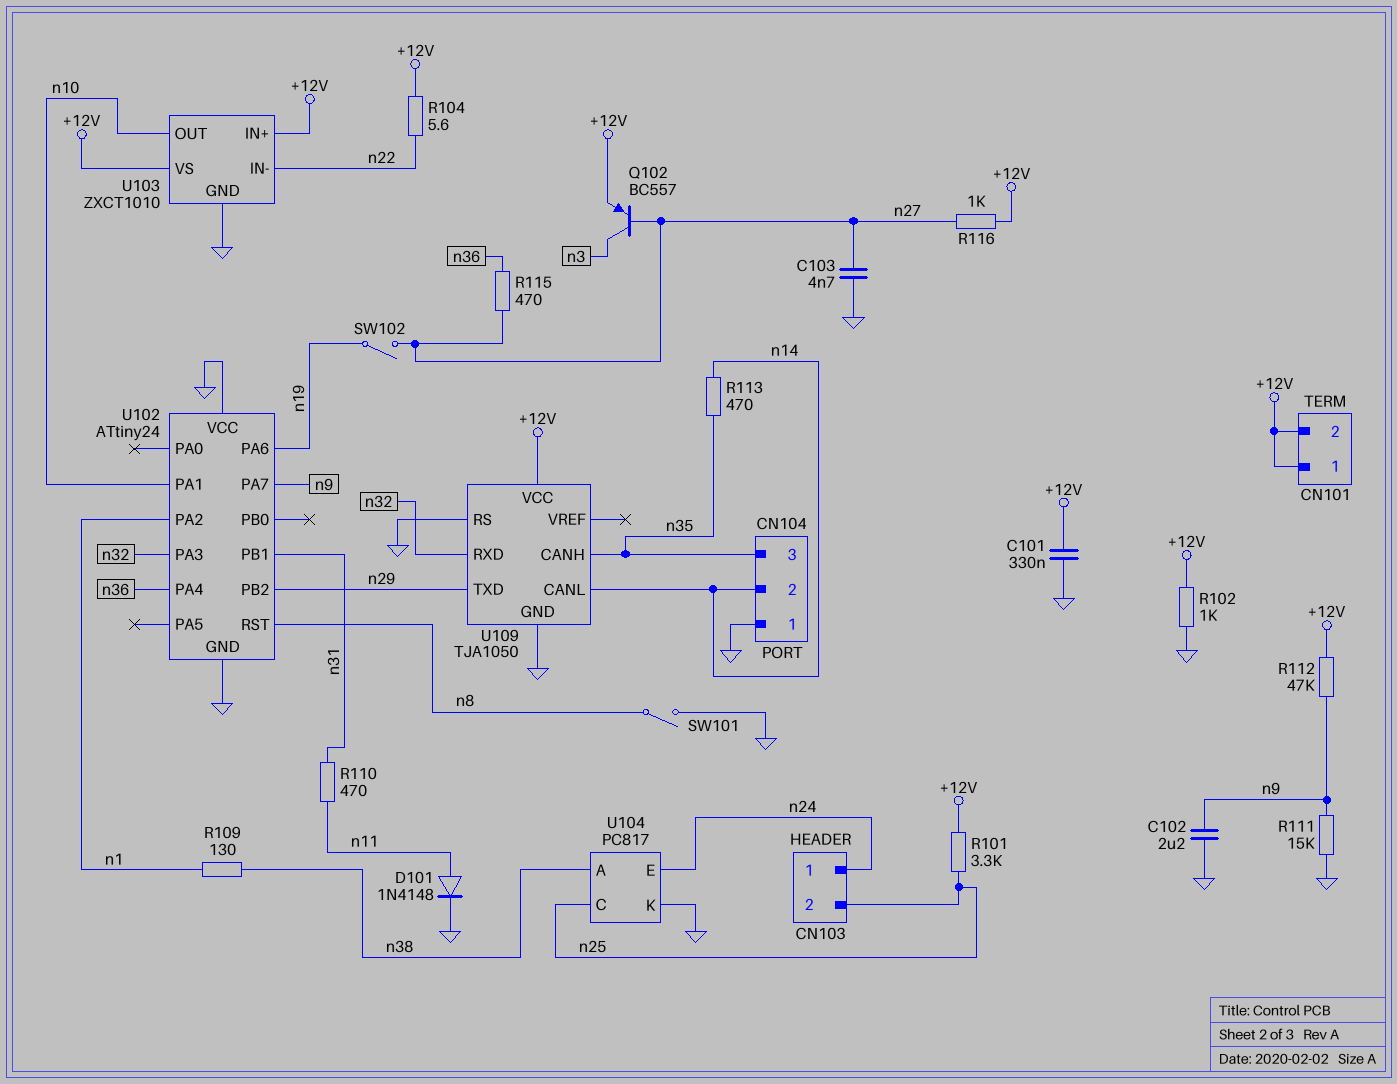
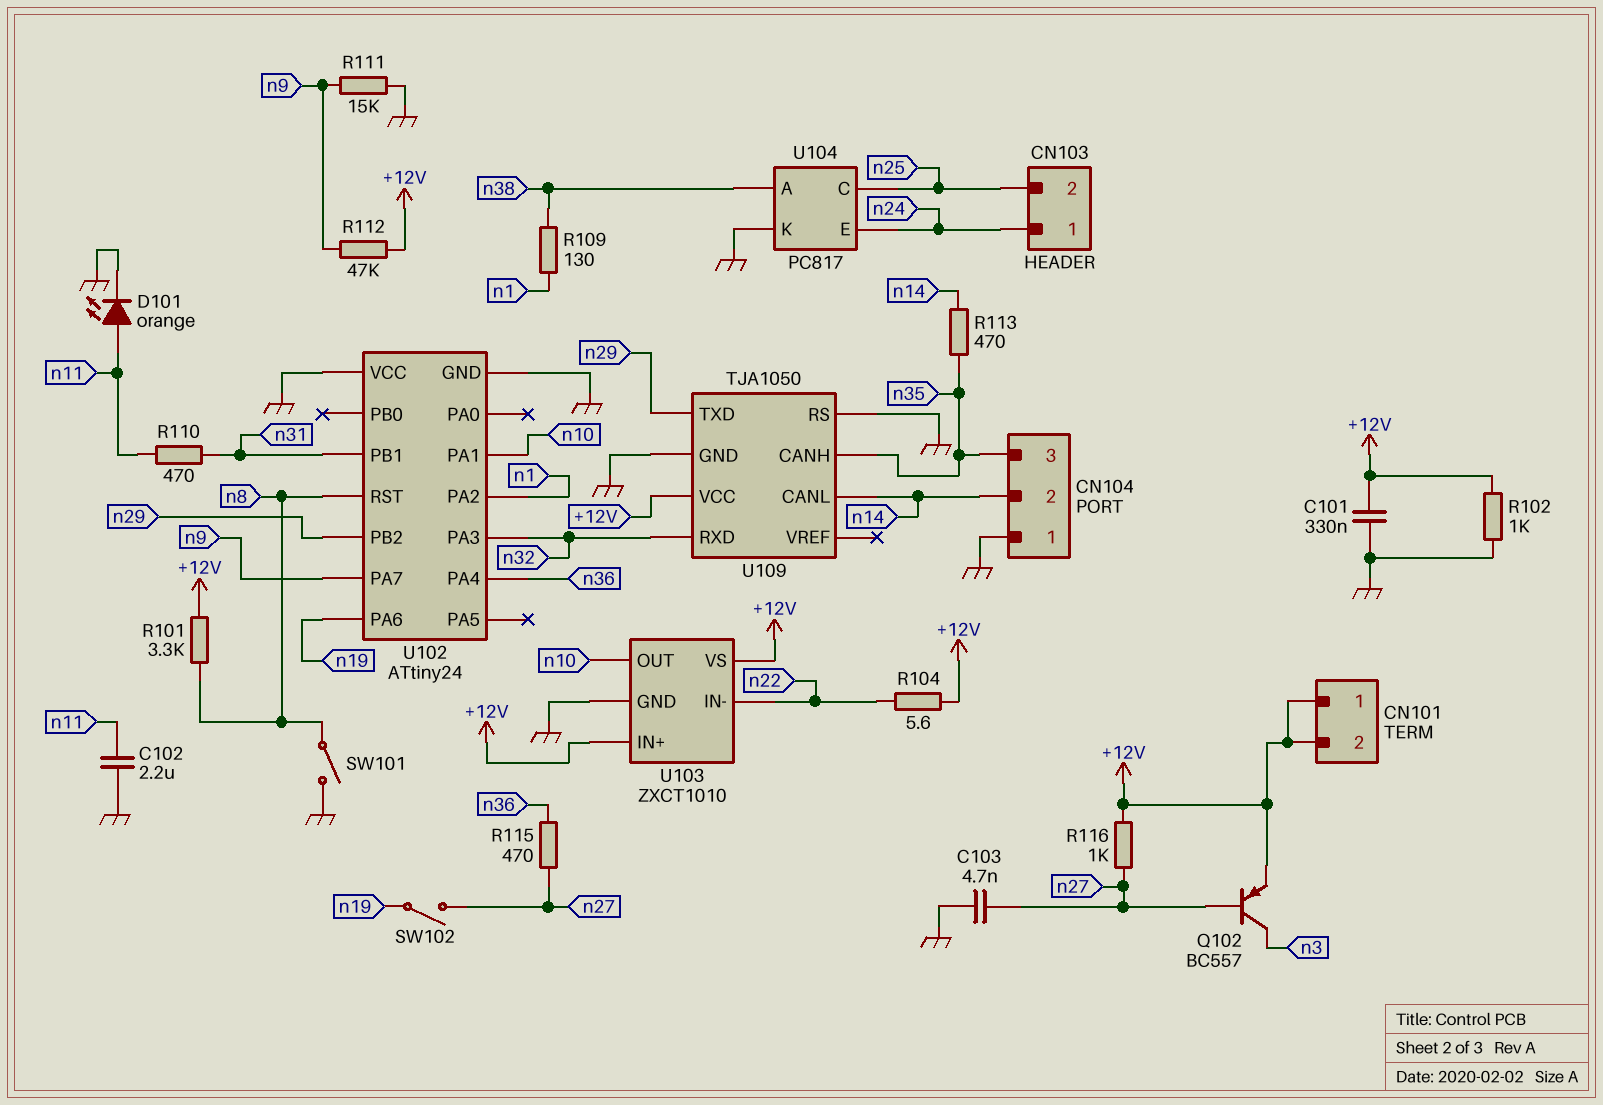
C102: 2.2uF (GND, n9) -> 2.2uF (GND, n11)
D101: diode 1N4148 (A n11, K GND) -> LED orange (A n11, K GND)
R101: 3.3k (+12V, n25) -> 3.3k (+12V, n8)

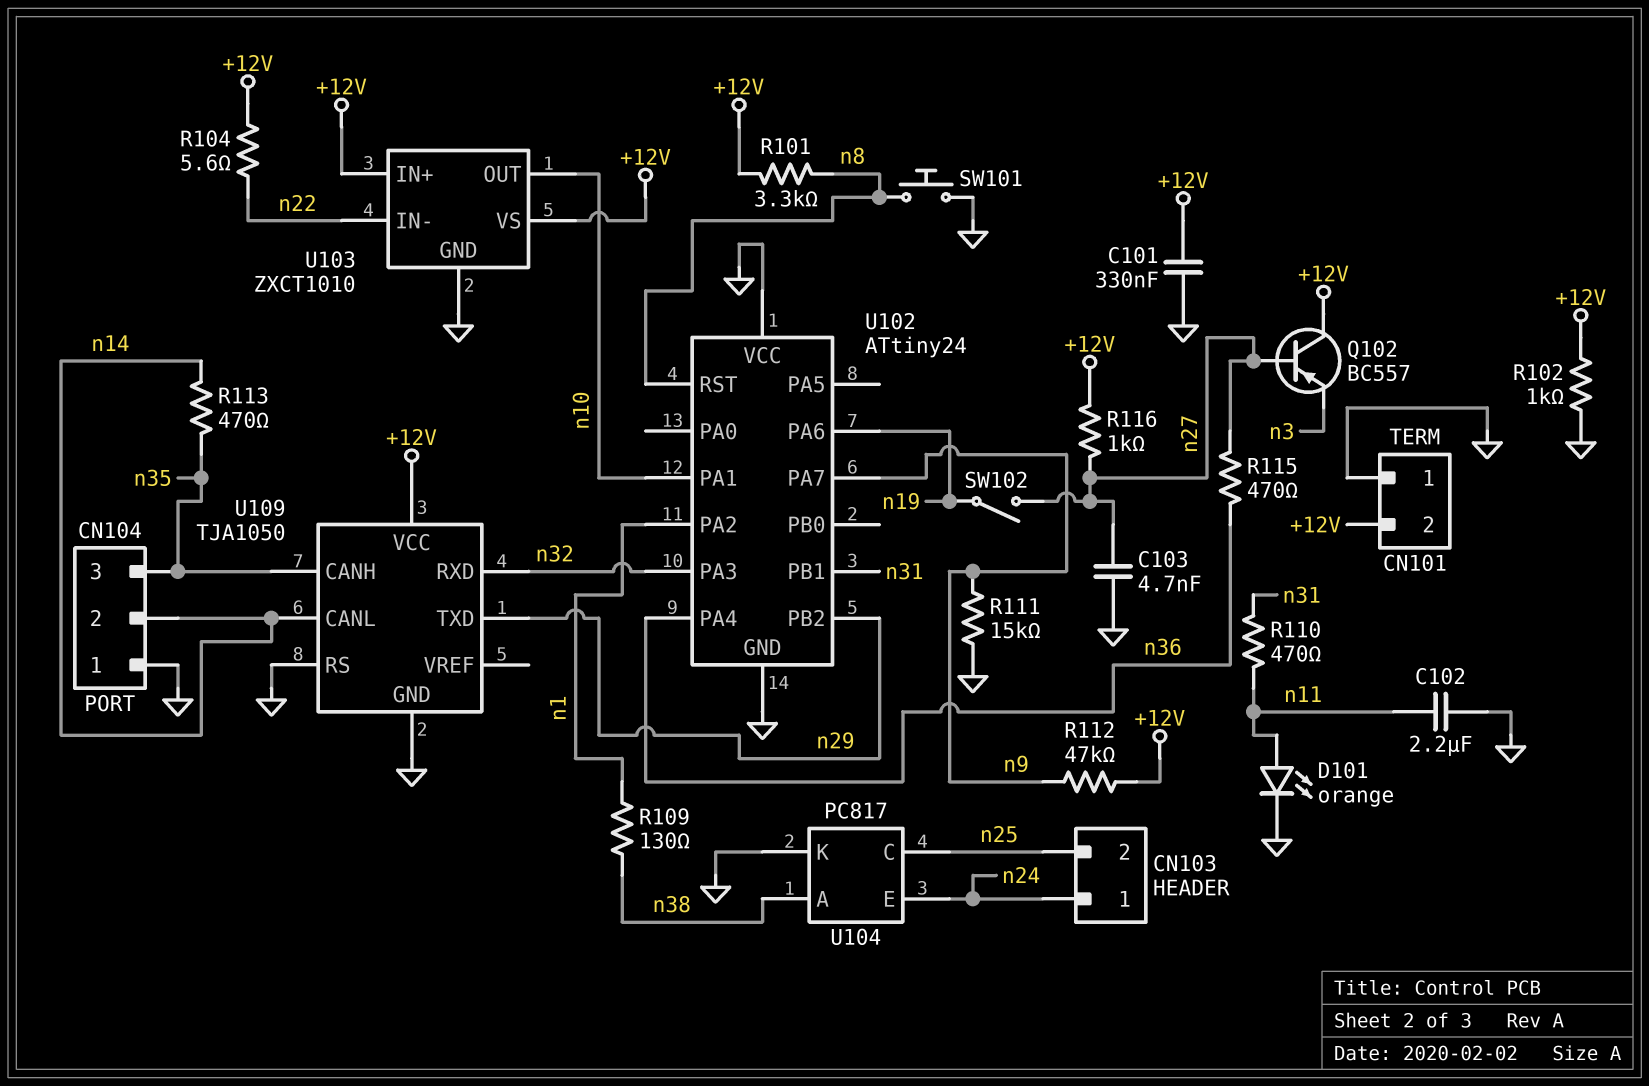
CN101 pin 1: +12V -> GND
Q102: PNP BC557 (B n27, C n3, E +12V) -> PNP BC557 (B n27, C +12V, E n3)
SW101: switch (GND, n8) -> button (GND, n8)

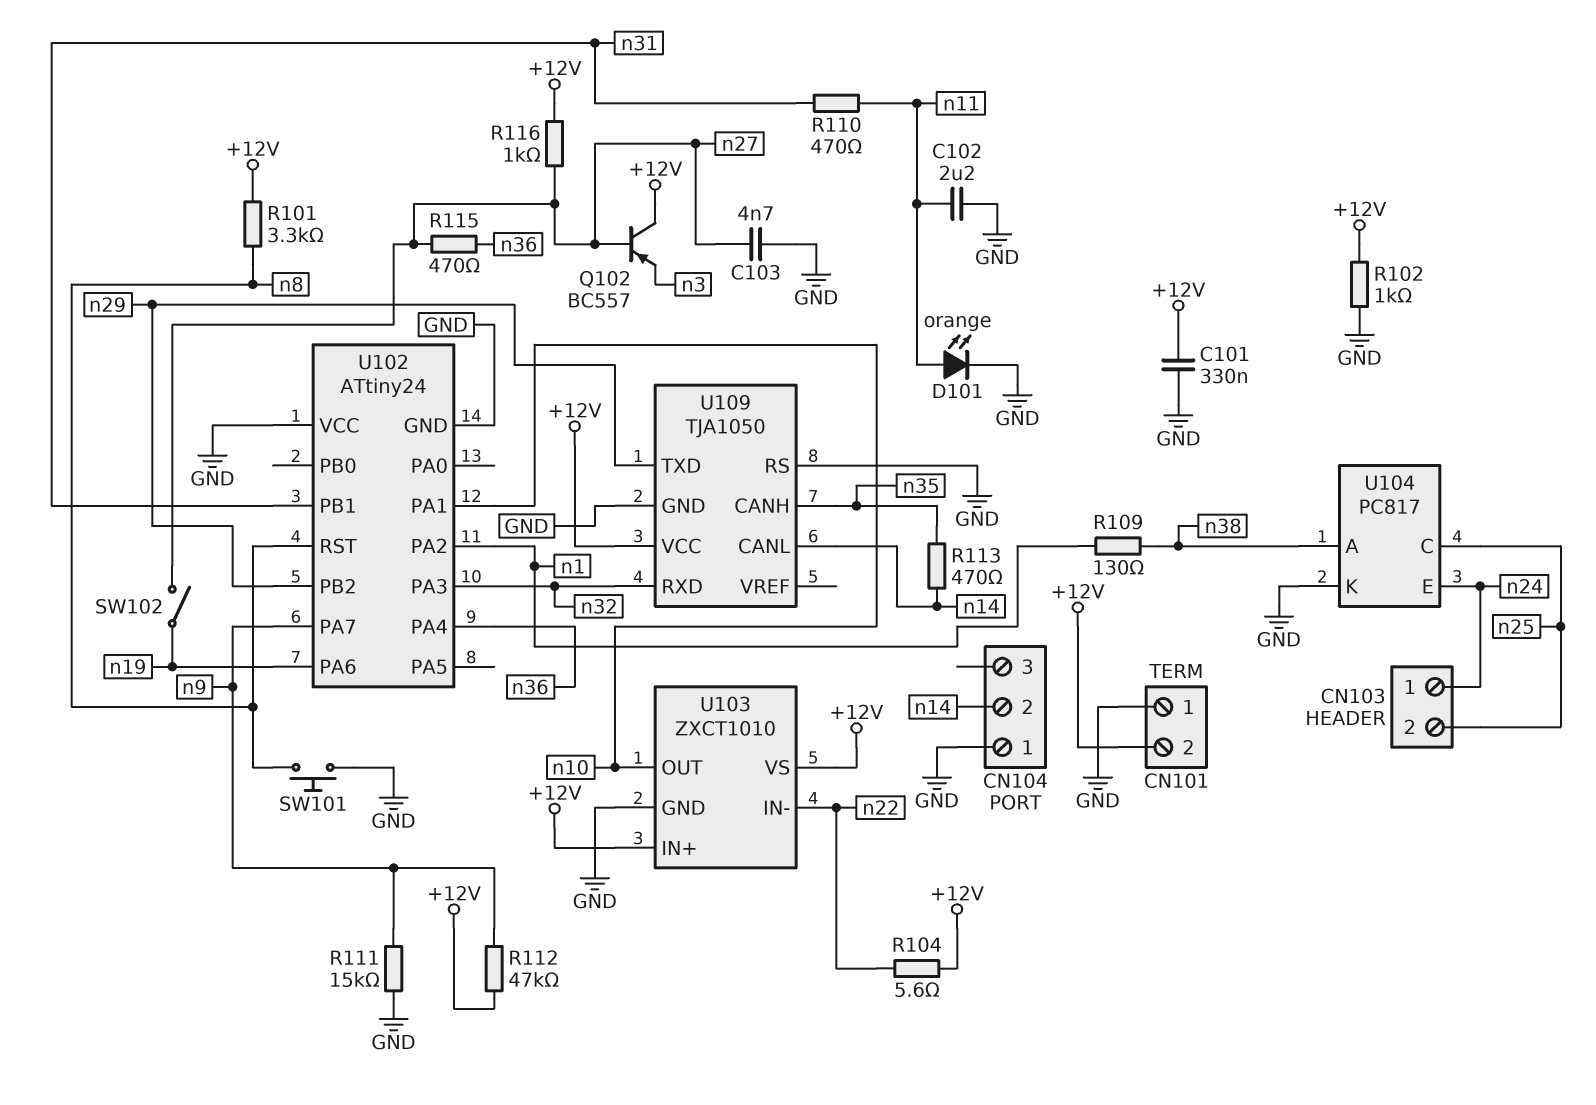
CN104 pin 3: n35 -> none

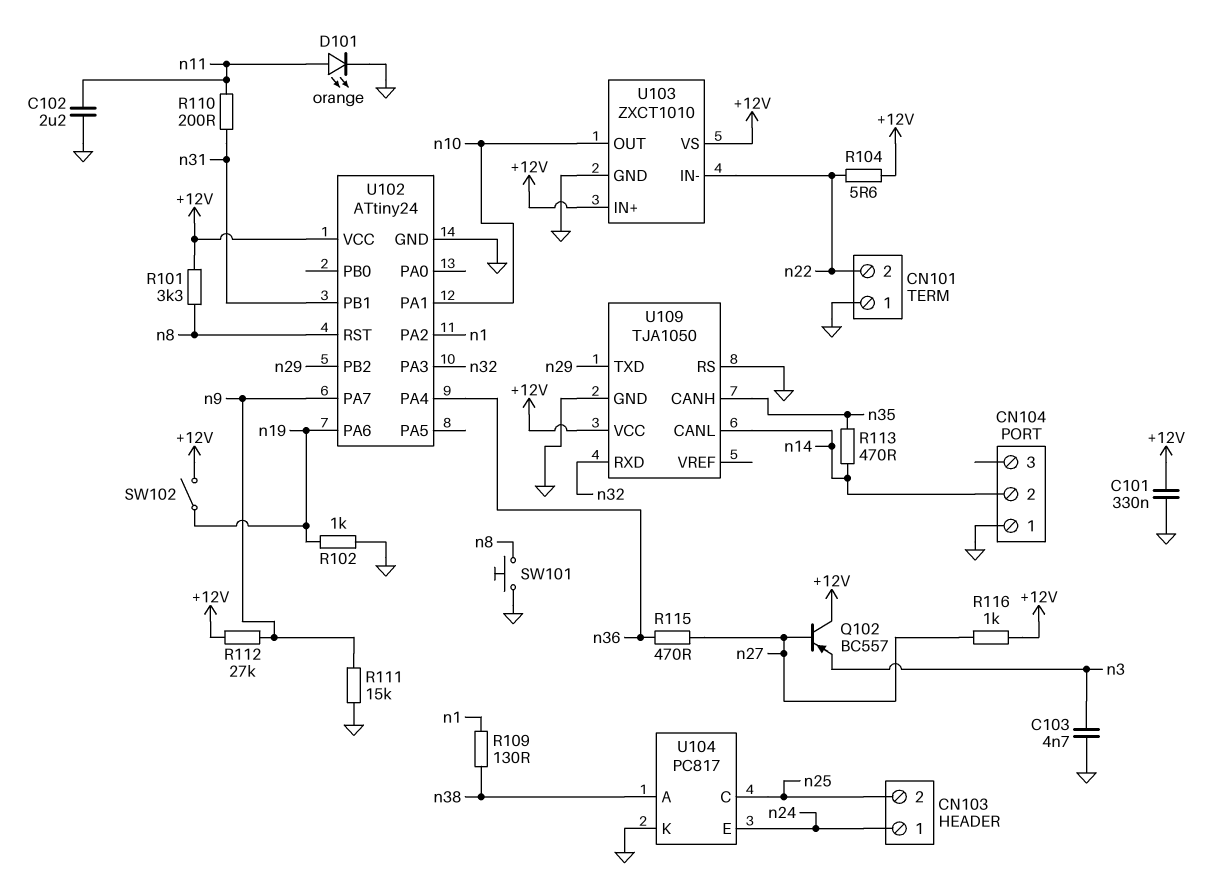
C103: 4.7nF (GND, n27) -> 4.7nF (GND, n3)
CN101 pin 2: +12V -> n22
R102: 1k (+12V, GND) -> 1k (GND, n19)
R110: 470 (n11, n31) -> 200 (n11, n31)
R112: 47k (+12V, n9) -> 27k (+12V, n9)
SW102: switch (n19, n27) -> switch (+12V, n19)
U102 pin VCC: GND -> +12V

